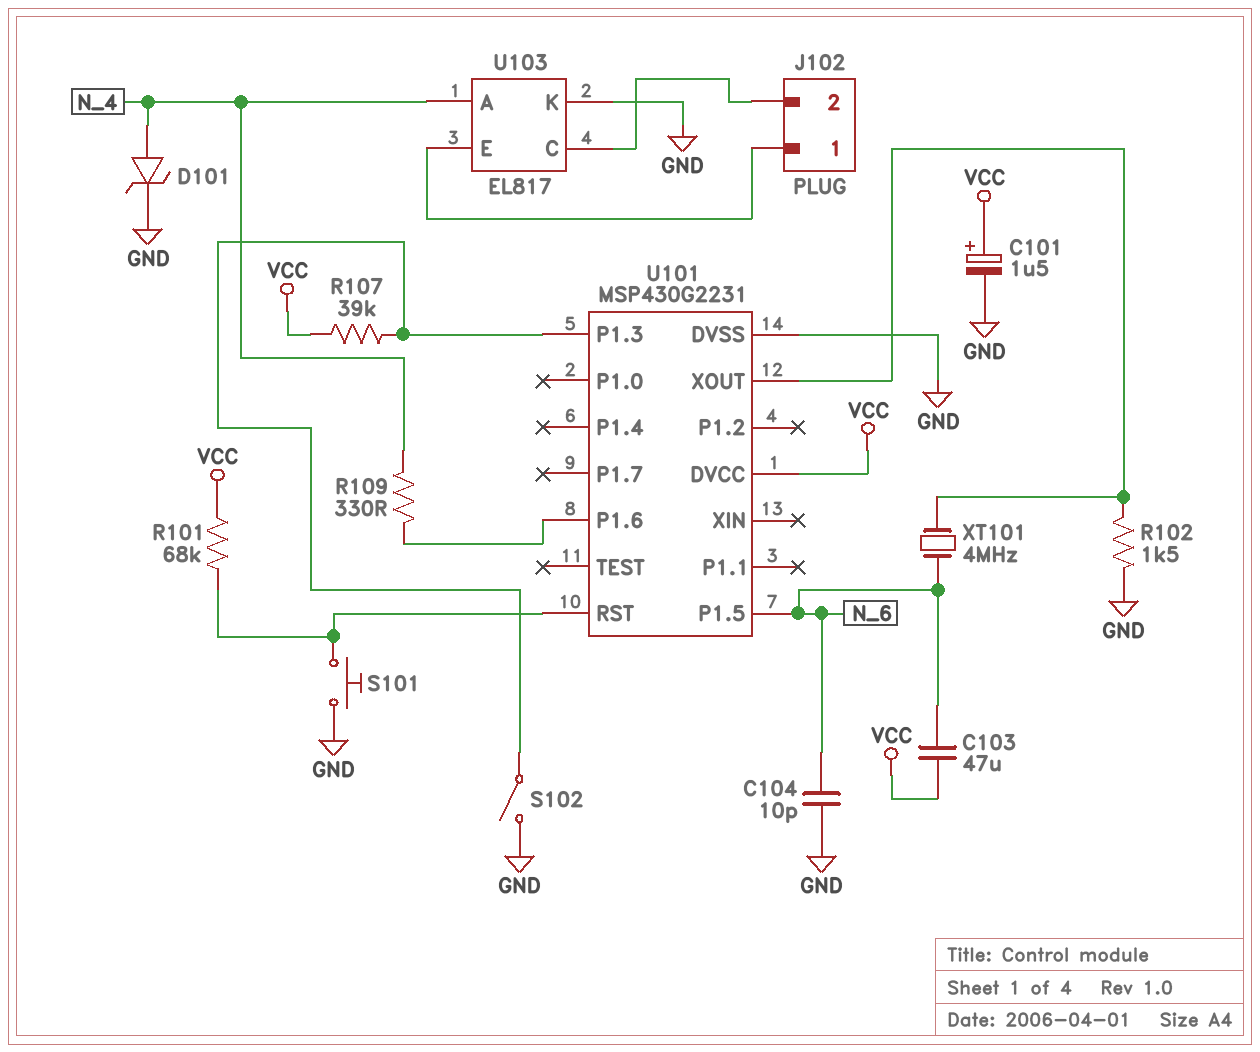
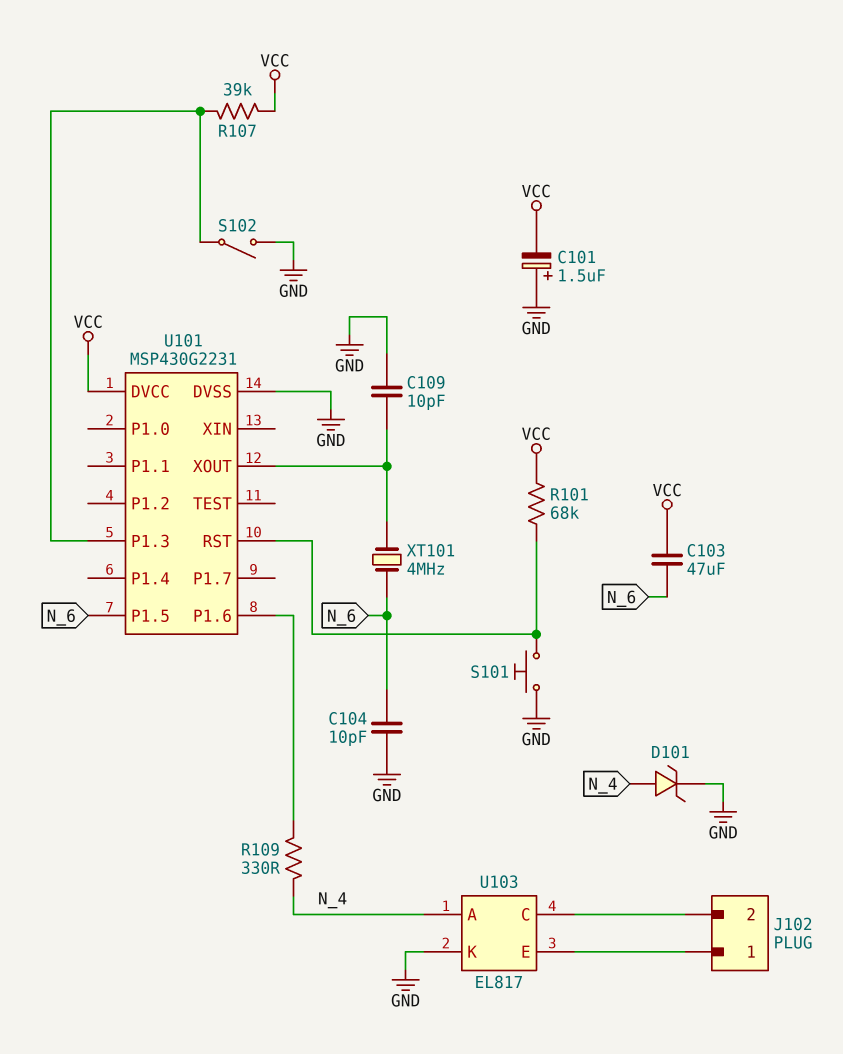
C101: 1.5uF (plus VCC, minus GND) -> 1.5uF (plus GND, minus VCC)
C109: none -> 10pF (GND, U101/XOUT)
R102: 1.5k (GND, U101/XOUT) -> none

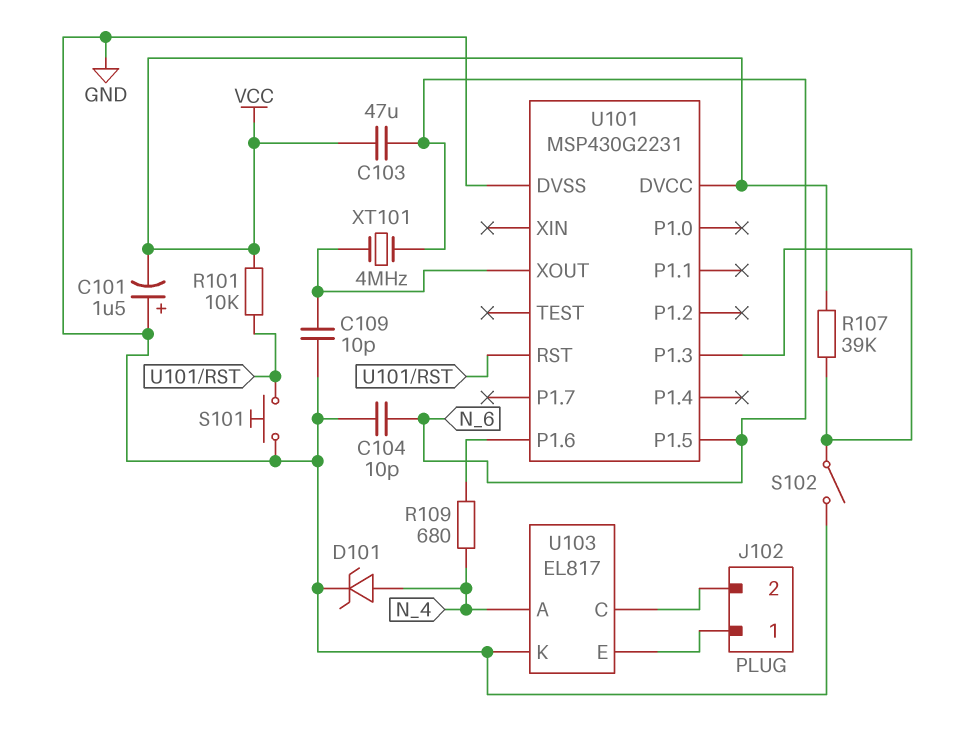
R101: 68k (U101/RST, VCC) -> 10k (U101/RST, VCC)
R109: 330 (N_4, U101/P1.6) -> 680 (N_4, U101/P1.6)

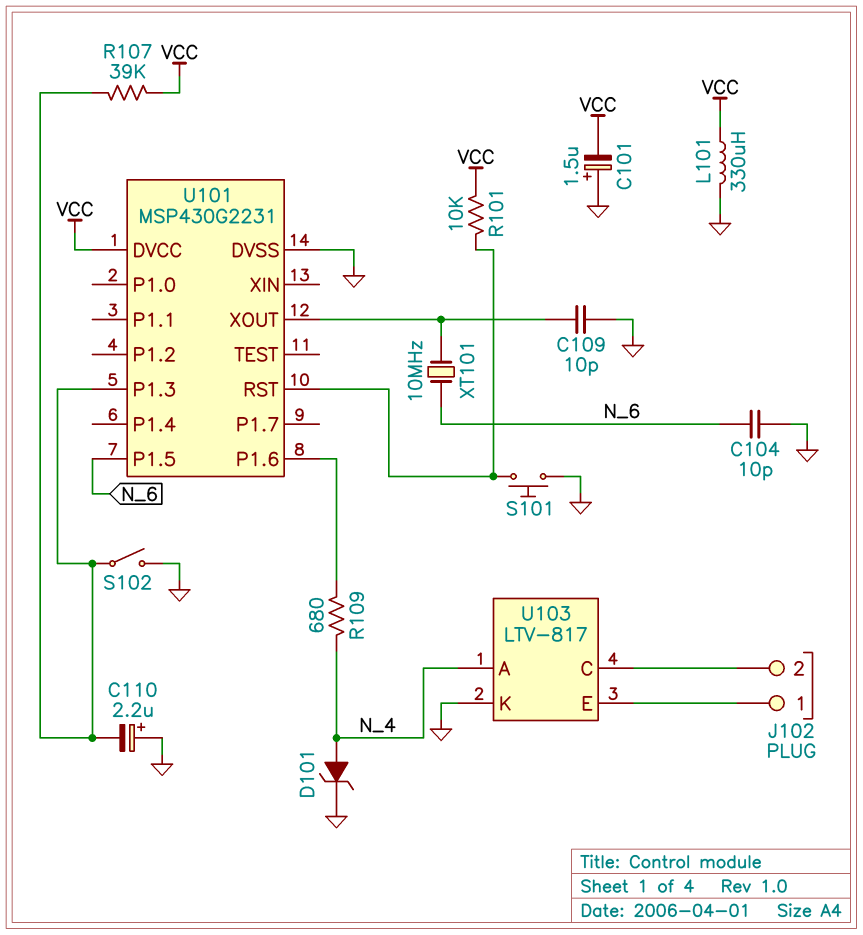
C103: 47uF (N_6, VCC) -> none
C110: none -> 2.2uF (plus GND, minus U101/P1.3)
L101: none -> 330uH (GND, VCC)
U103: EL817 -> LTV-817
XT101: 4MHz (N_6, U101/XOUT) -> 10MHz (N_6, U101/XOUT)

